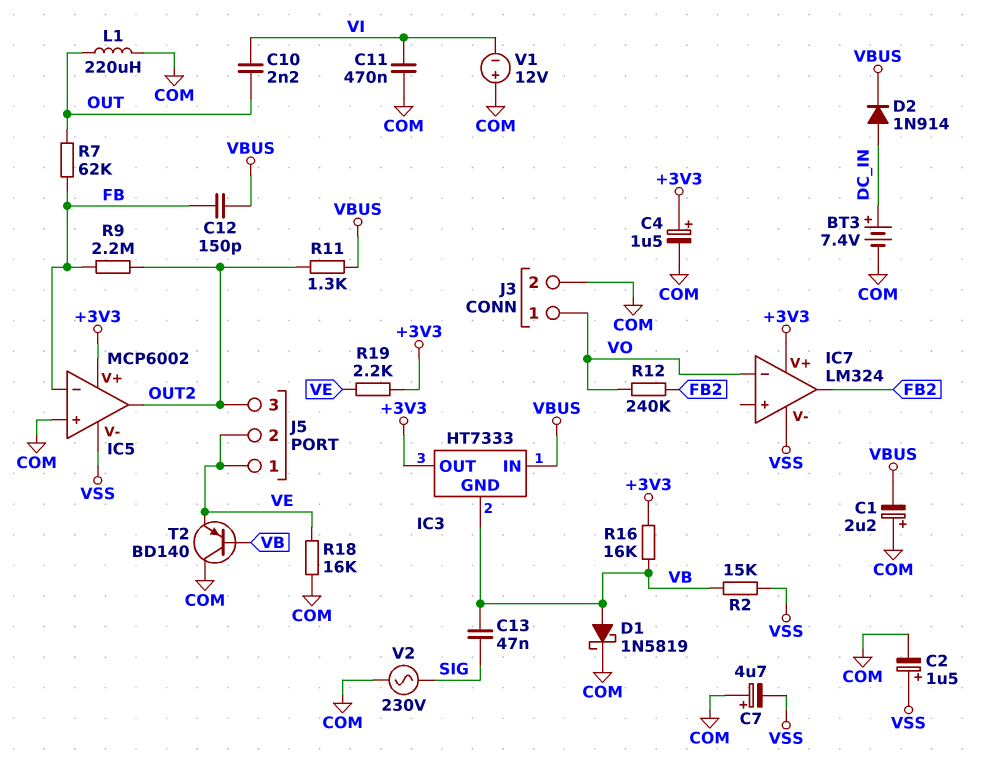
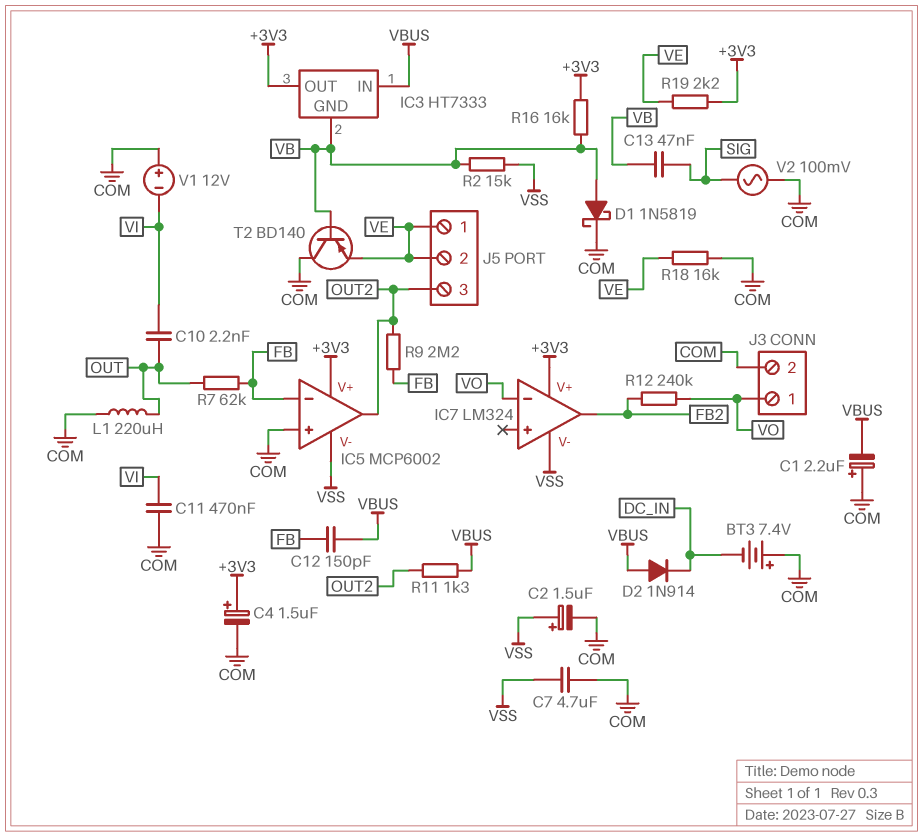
BT3: 7.4V (plus DC_IN, minus COM) -> 7.4V (plus COM, minus DC_IN)
C7: 4.7uF (plus COM, minus VSS) -> 4.7uF (COM, VSS)
D2: diode 1N914 (A DC_IN, K VBUS) -> diode 1N914 (A VBUS, K DC_IN)
V2: AC 230V (COM, SIG) -> AC 100mV (COM, SIG)

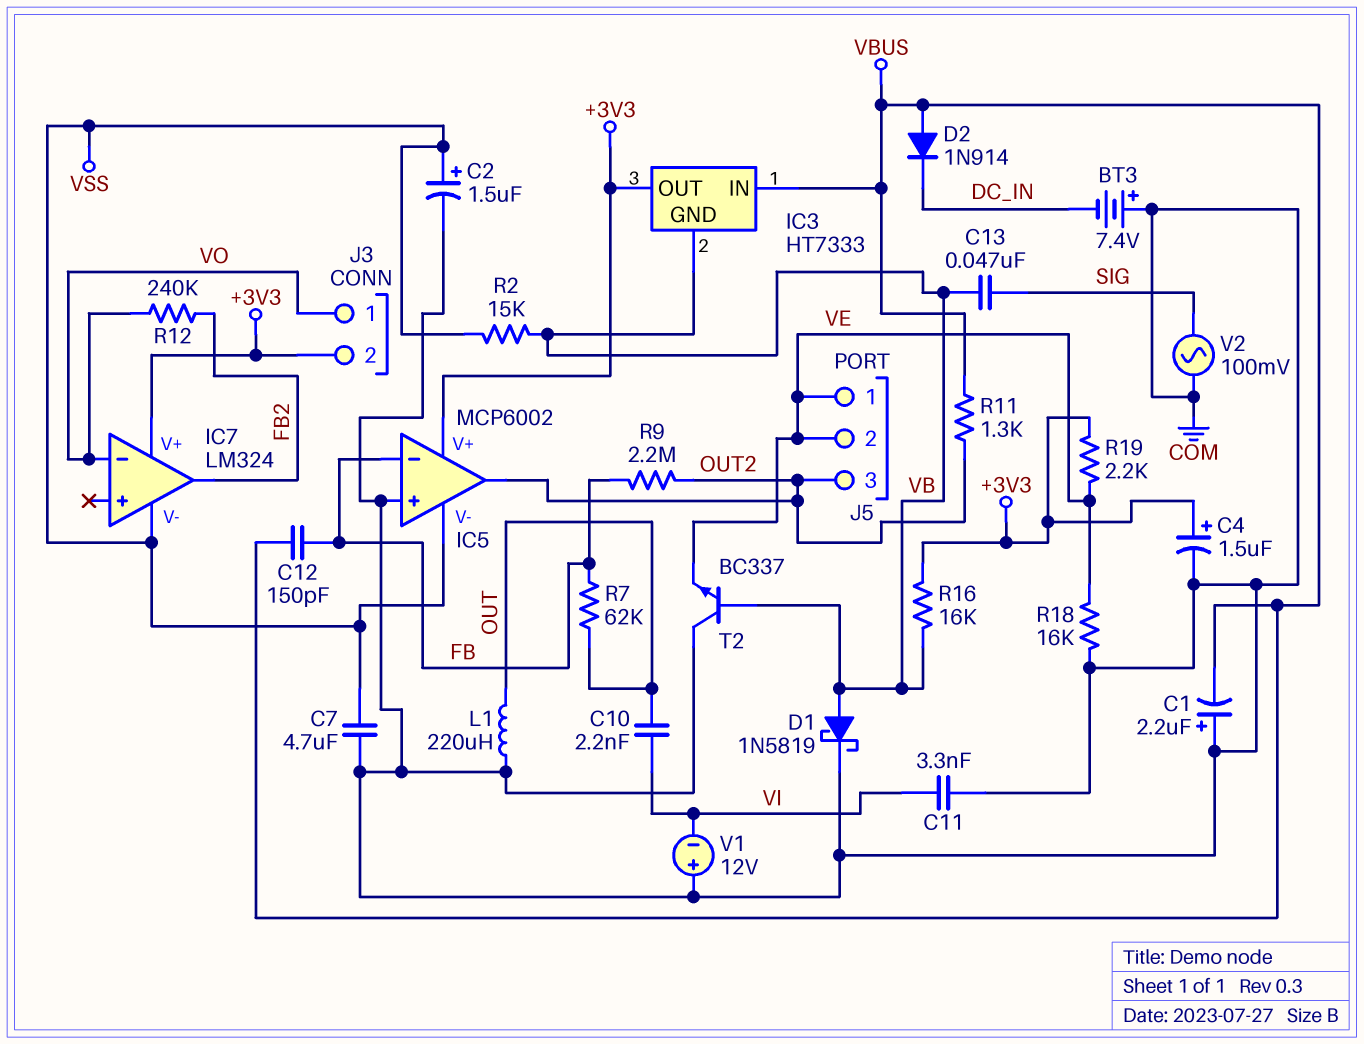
C11: 470nF (COM, VI) -> 3.3nF (COM, VI)
J3 pin 2: COM -> +3V3
T2: PNP BD140 (B VB, C COM, E VE) -> NPN BC337 (B VB, C COM, E VE)

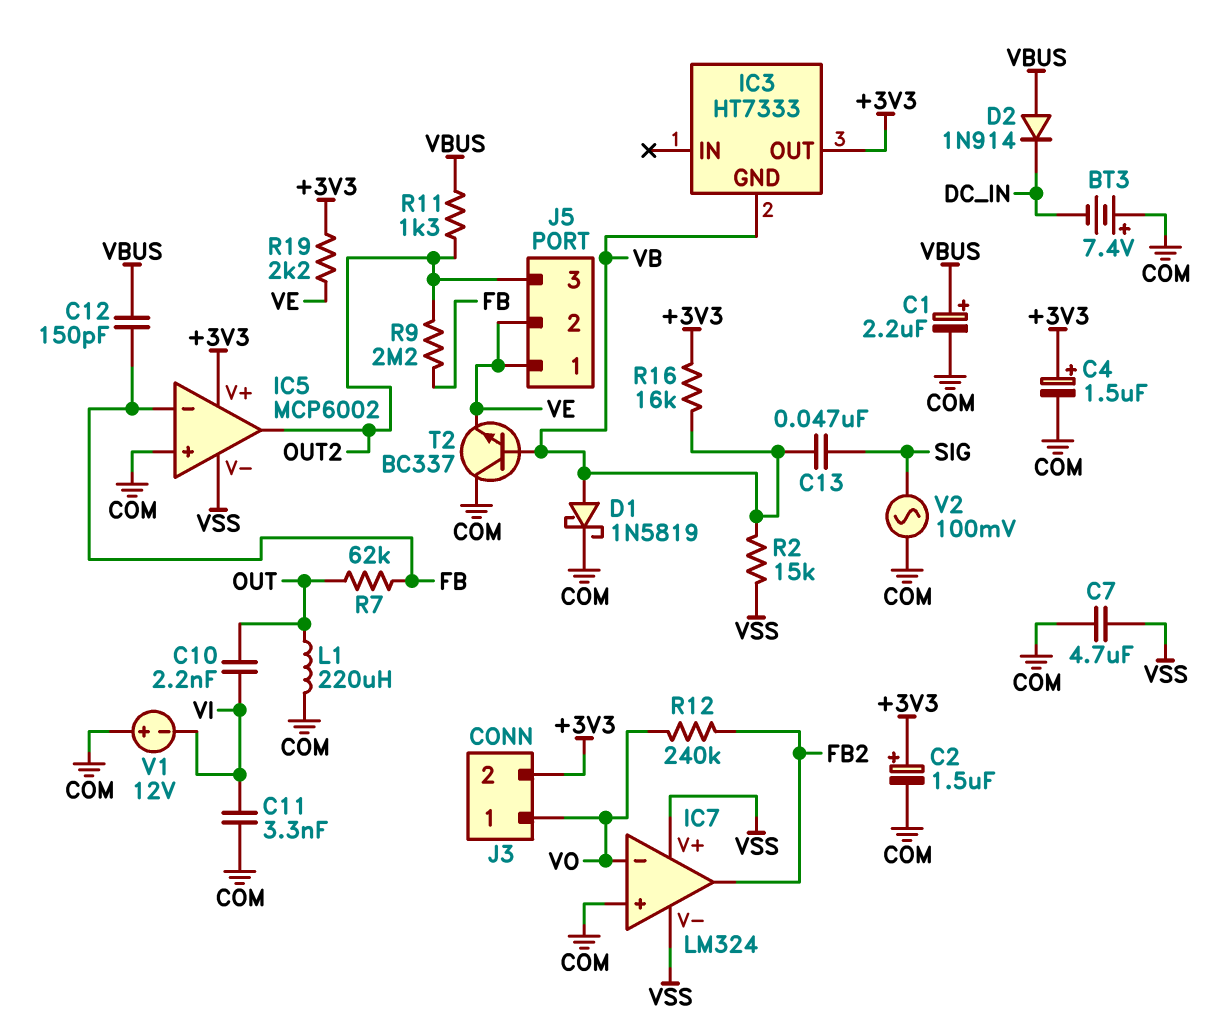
C1: 2.2uF (plus COM, minus VBUS) -> 2.2uF (plus VBUS, minus COM)
C2: 1.5uF (plus VSS, minus COM) -> 1.5uF (plus +3V3, minus COM)
IC3 pin IN: VBUS -> none
IC7 pin V+: +3V3 -> VSS
IC7 pin in+: none -> COM
R18: 16k (COM, VE) -> none

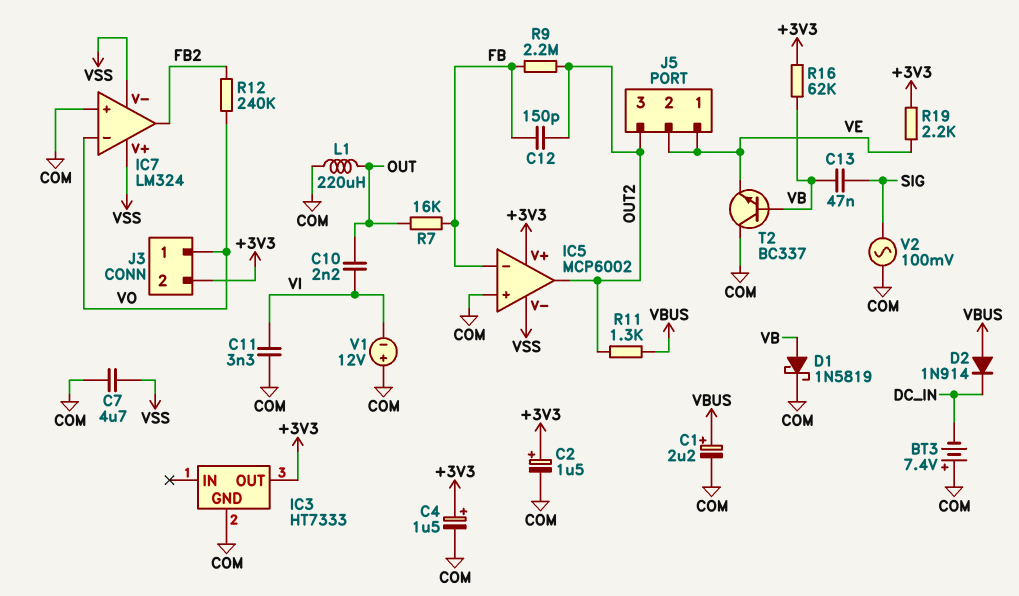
C12: 150pF (FB, VBUS) -> 150pF (FB, OUT2)
IC3 pin GND: VB -> COM
R2: 15k (VB, VSS) -> none
R7: 62k (FB, OUT) -> 16k (FB, OUT)
R16: 16k (+3V3, VB) -> 62k (+3V3, VB)

